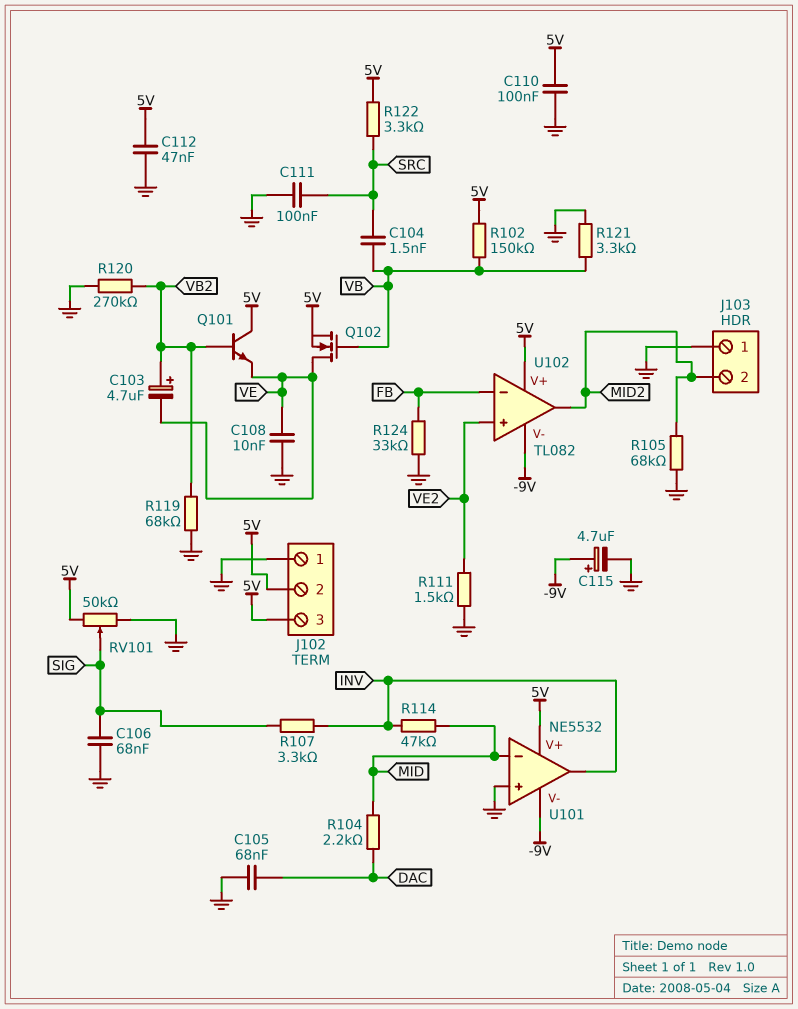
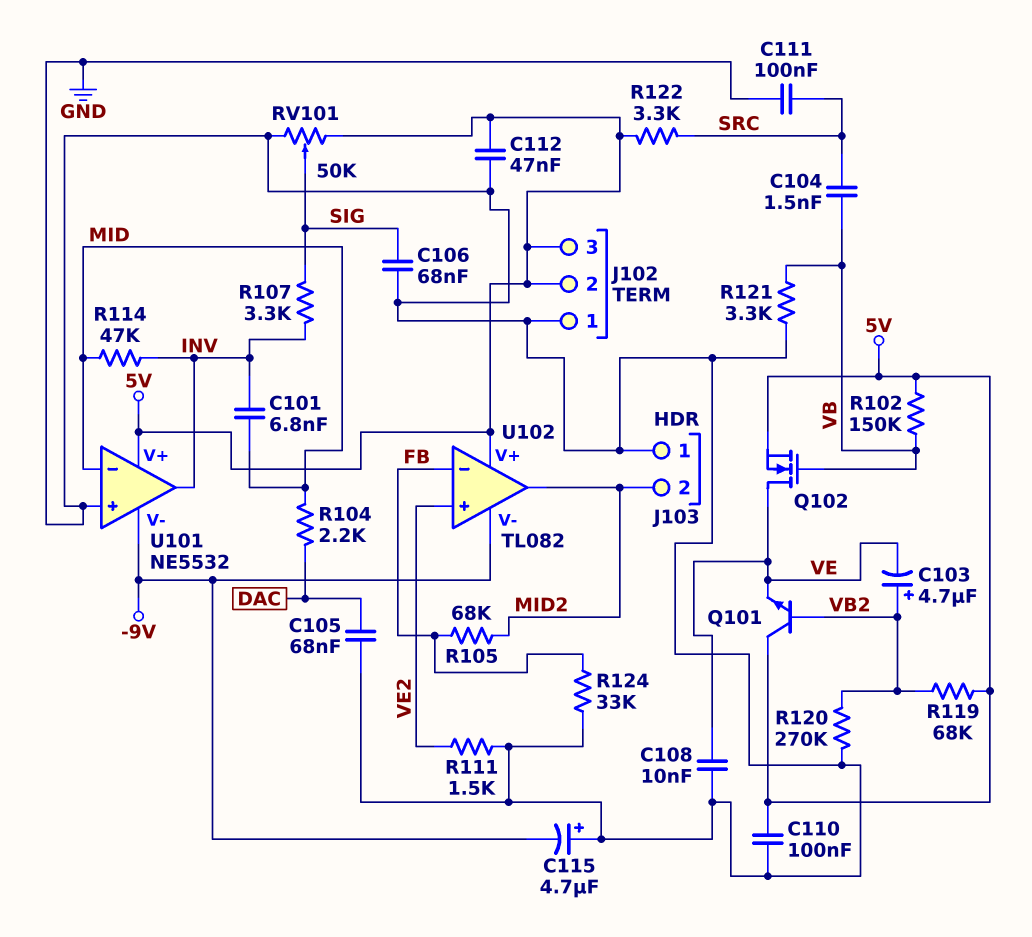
C101: none -> 6.8nF (INV, MID)
C115: 4.7uF (plus -9V, minus GND) -> 4.7uF (plus GND, minus -9V)
R105: 68k (GND, MID2) -> 68k (FB, MID2)
R119: 68k (GND, VB2) -> 68k (5V, VB2)

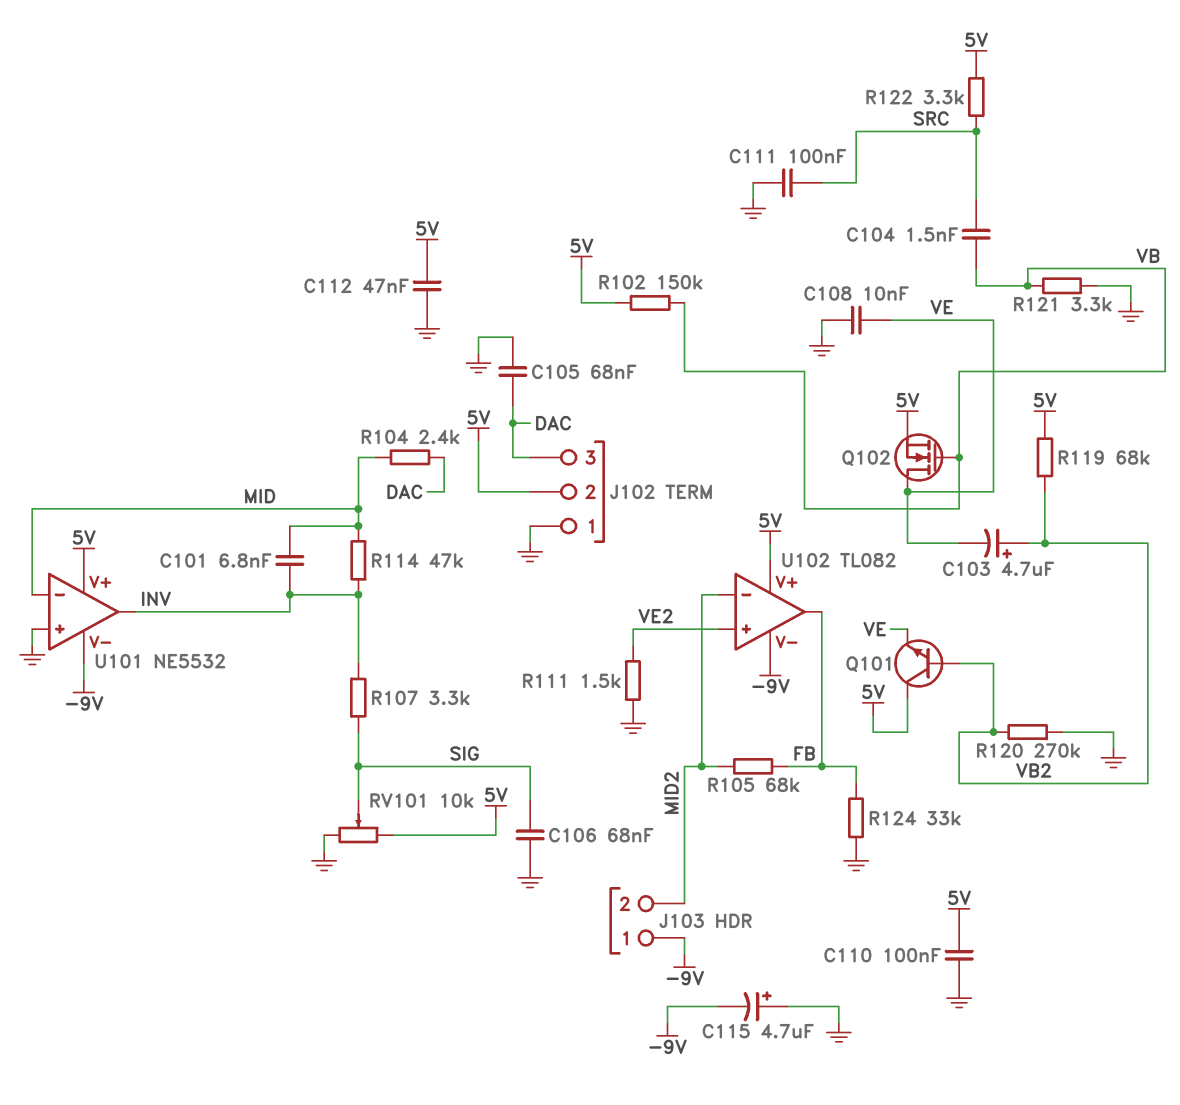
J102 pin 3: 5V -> DAC
J103 pin 1: GND -> -9V
R104: 2.2k (DAC, MID) -> 2.4k (DAC, MID)
RV101: 50k (5V, GND, wiper SIG) -> 10k (5V, GND, wiper SIG)
U102 pin in-: FB -> MID2
U102 pin out: MID2 -> FB

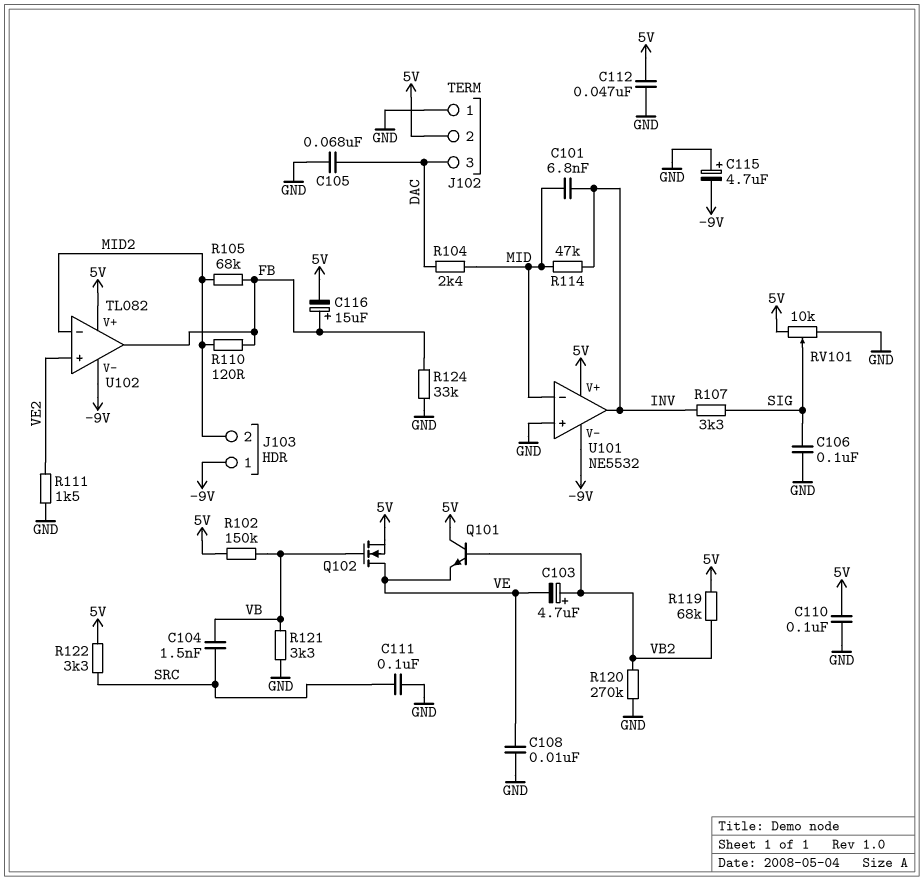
C106: 68nF (GND, SIG) -> 100nF (GND, SIG)
C116: none -> 15uF (plus FB, minus 5V)
R110: none -> 120 (FB, MID2)

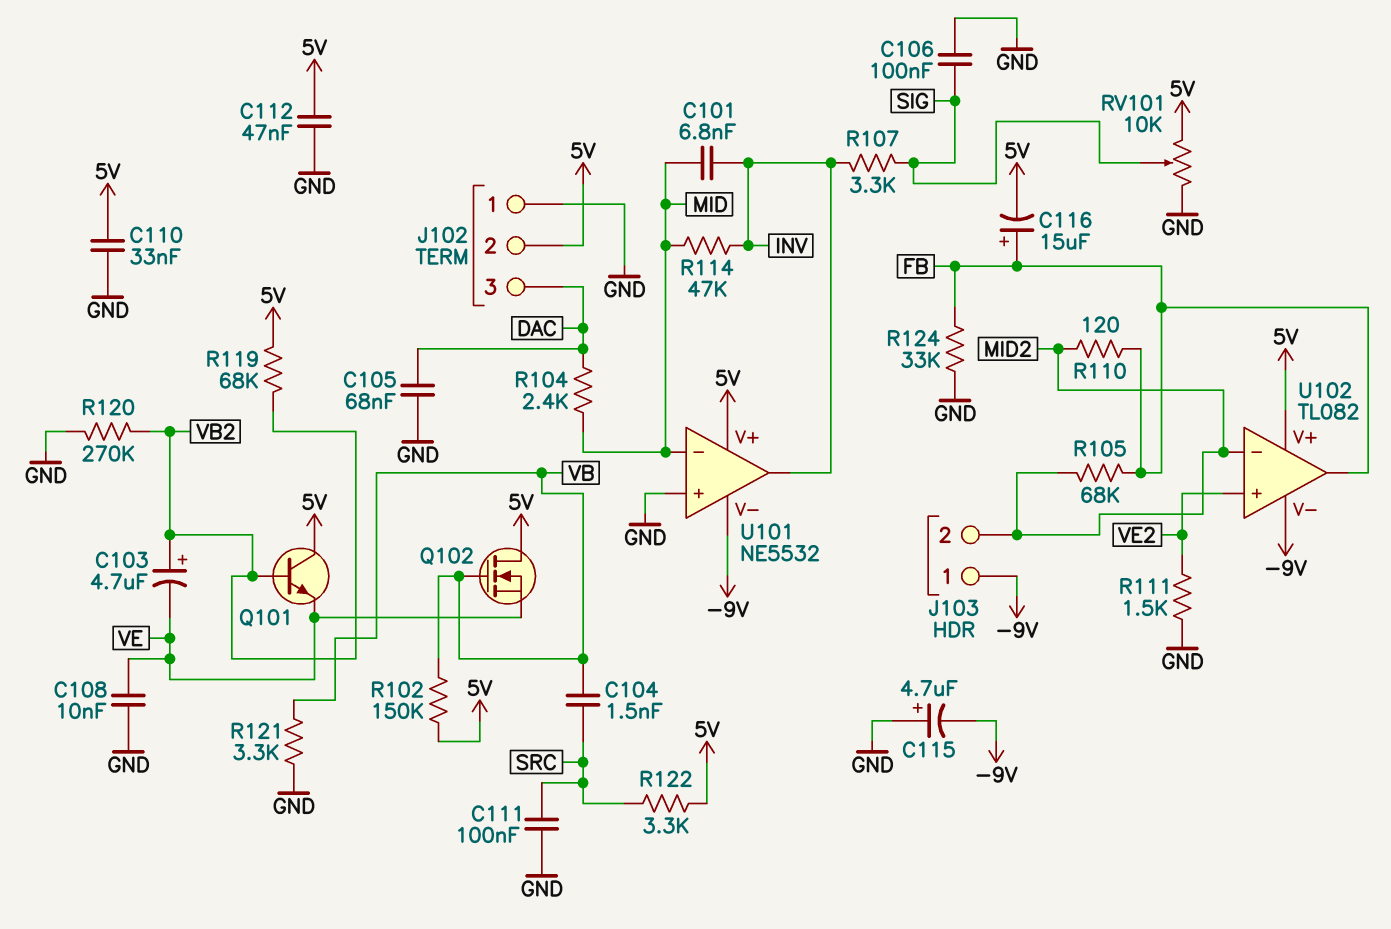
C110: 100nF (5V, GND) -> 33nF (5V, GND)
Q102: NMOS (G VB, D VE, S 5V) -> NMOS (G VB, D 5V, S VE)

